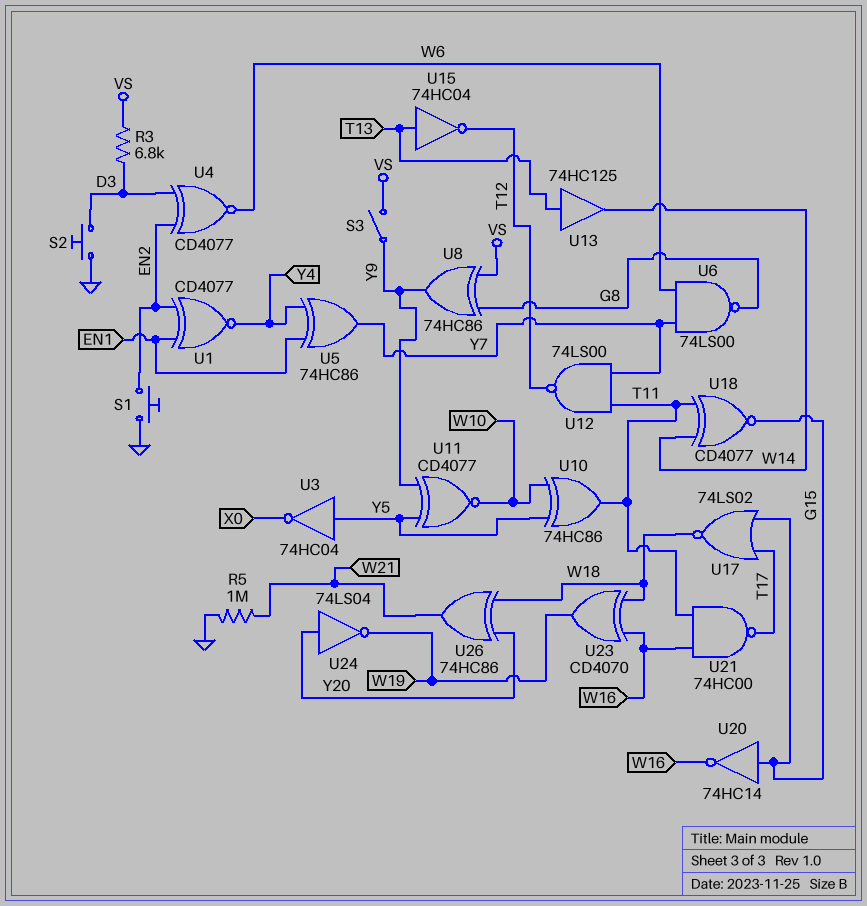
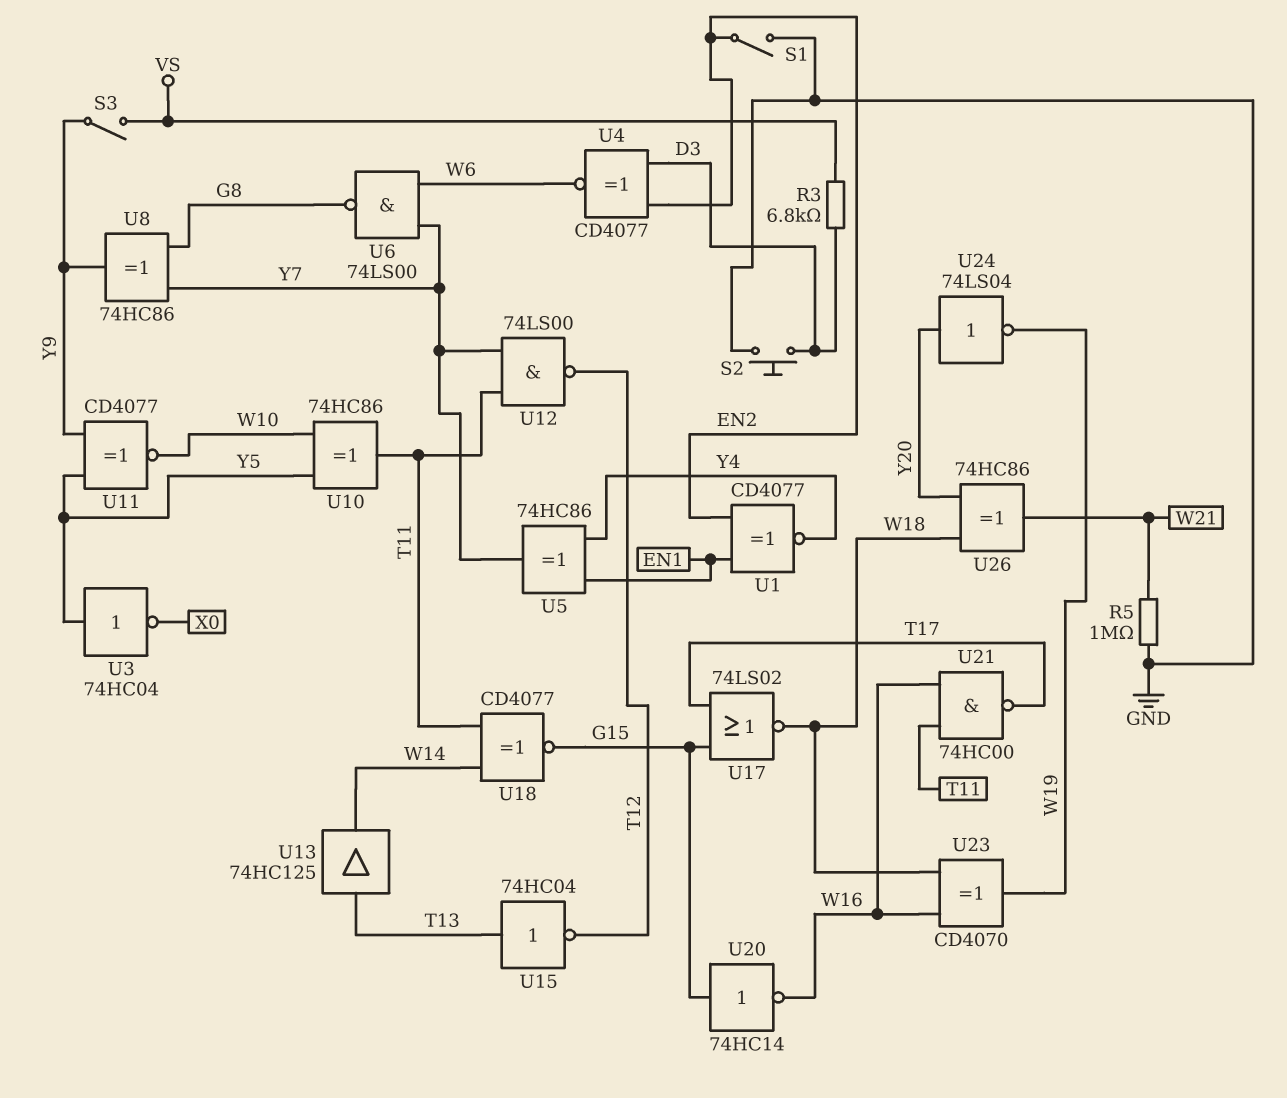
S1: button (EN2, GND) -> switch (EN2, GND)
U8: XOR 74HC86 (in G8, in VS, out Y9) -> XOR 74HC86 (in G8, in Y7, out Y9)

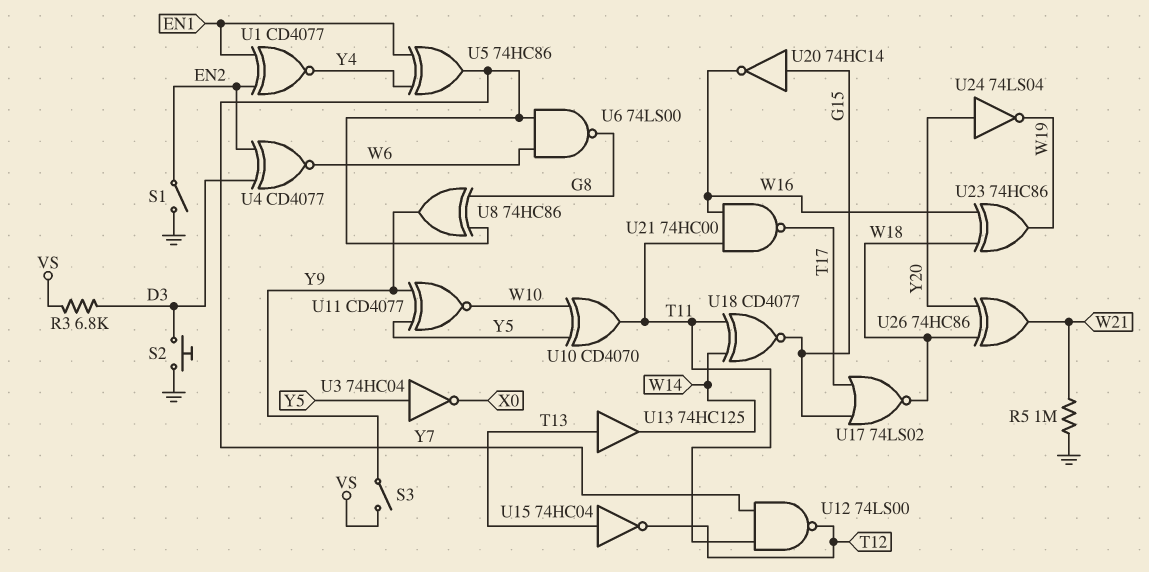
U10: XOR 74HC86 (in W10, in Y5, out T11) -> XOR CD4070 (in W10, in Y5, out T11)
U23: XOR CD4070 (in W16, in W18, out W19) -> XOR 74HC86 (in W16, in W18, out W19)

